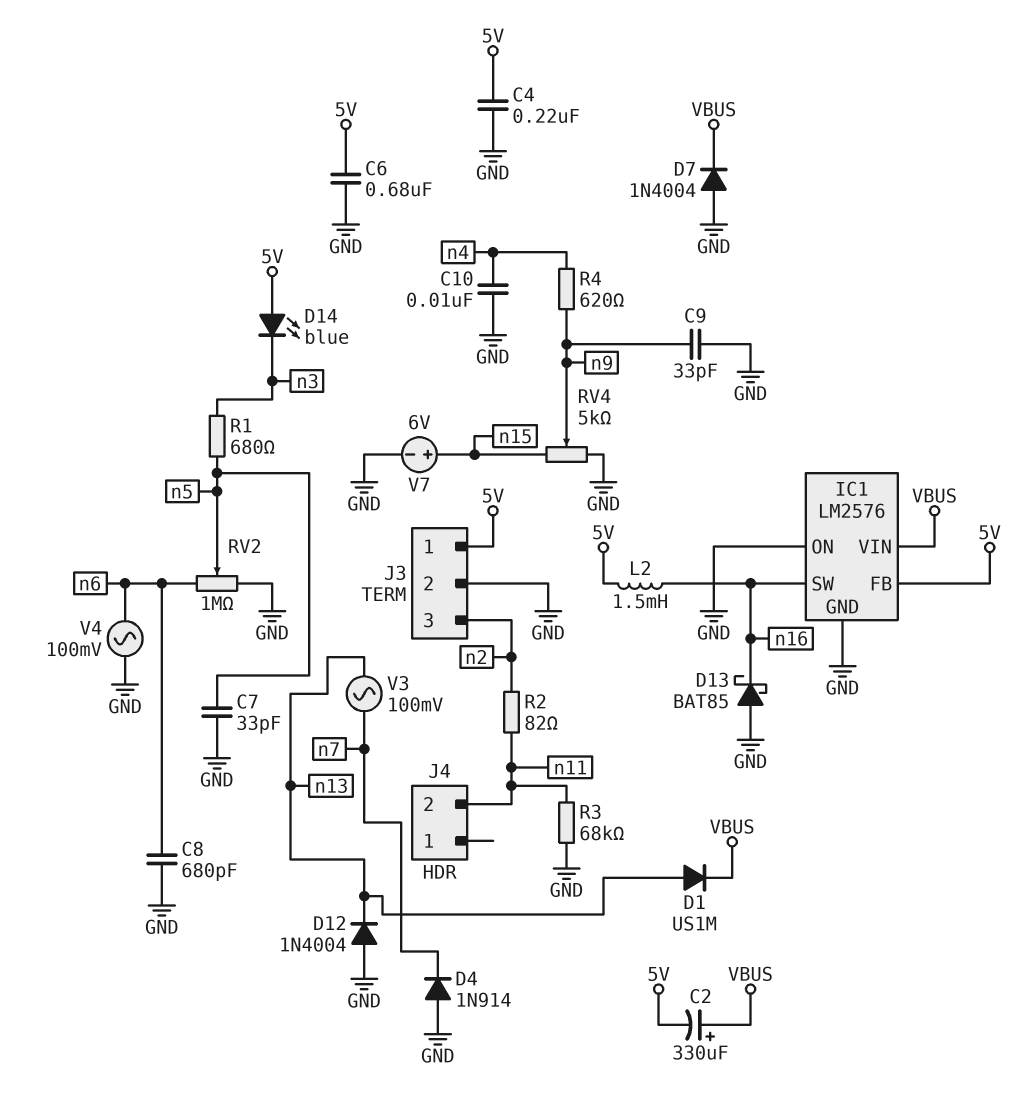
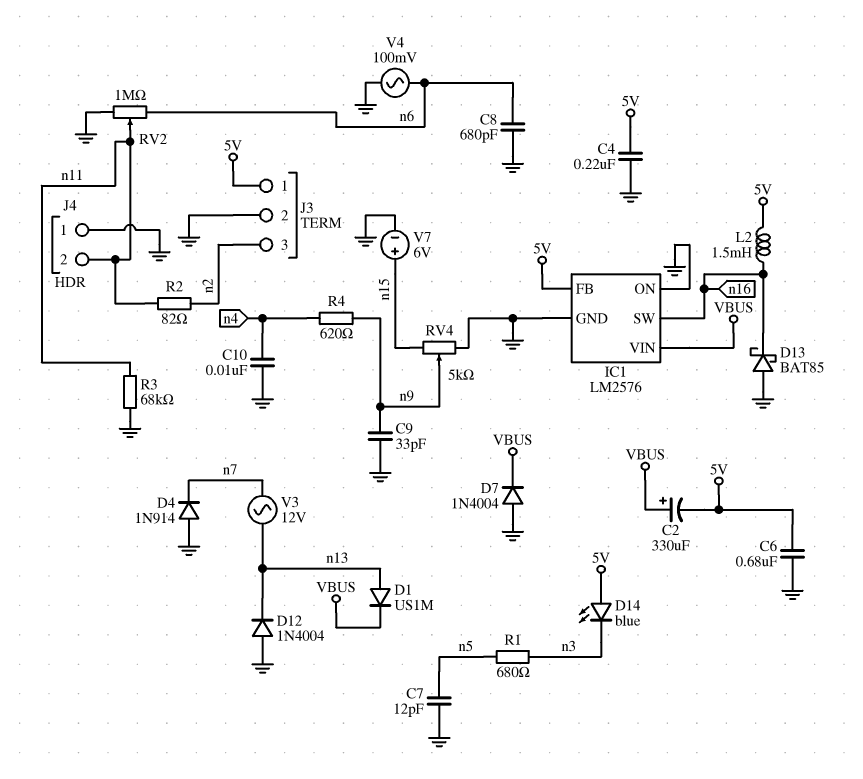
C7: 33pF (GND, n5) -> 12pF (GND, n5)
J4 pin 1: none -> GND
RV2: 1M (GND, n6, wiper n5) -> 1M (GND, n6, wiper n11)
V3: AC 100mV (n7, n13) -> AC 12V (n7, n13)

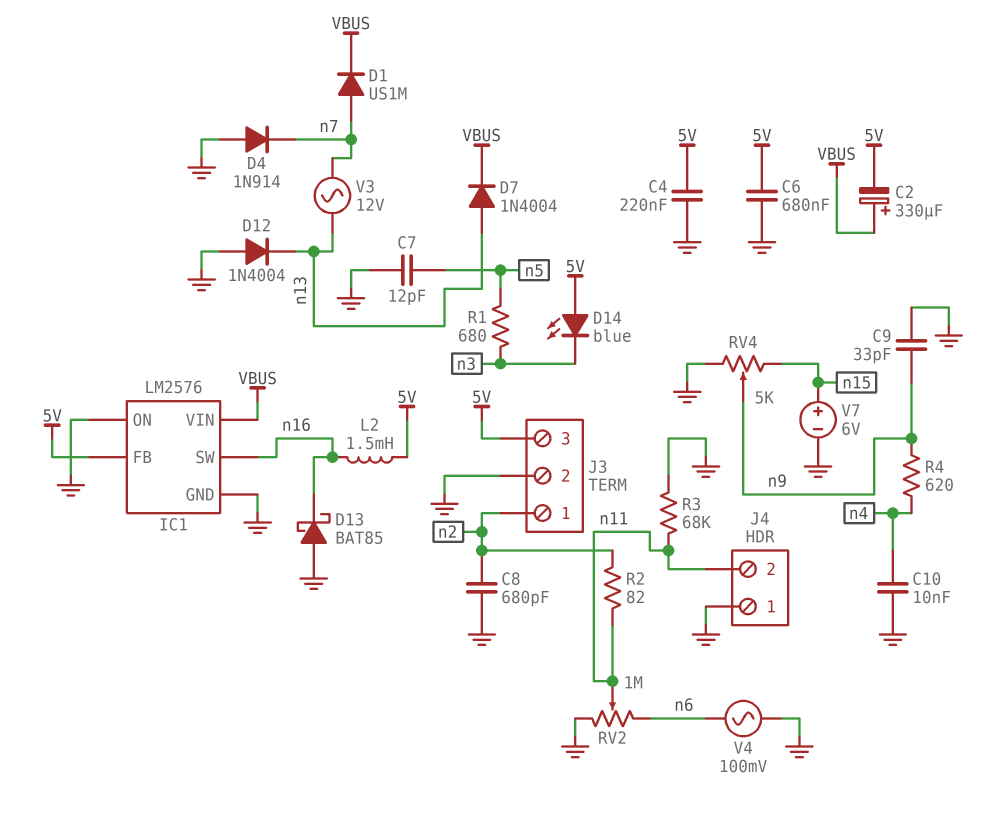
C8: 680pF (GND, n6) -> 680pF (GND, n2)
D1: diode US1M (A n13, K VBUS) -> diode US1M (A n7, K VBUS)
D7: diode 1N4004 (A GND, K VBUS) -> diode 1N4004 (A n13, K VBUS)
J3 pin 1: 5V -> n2
J3 pin 3: n2 -> 5V

